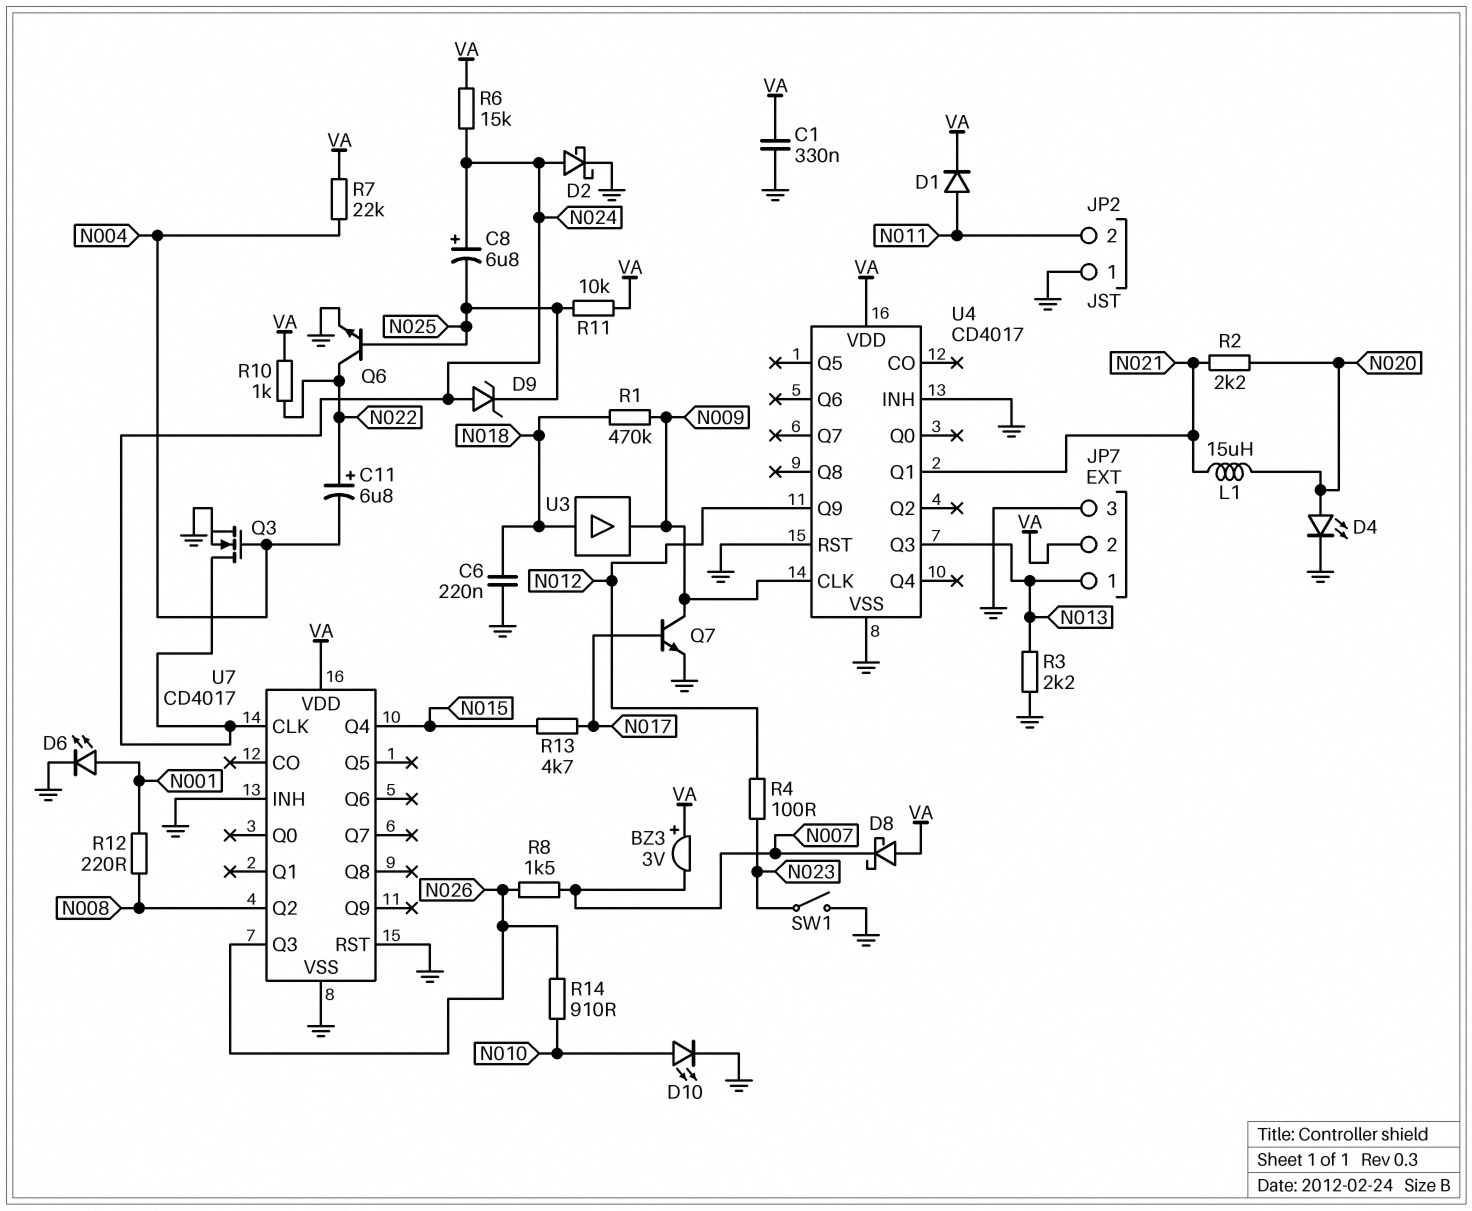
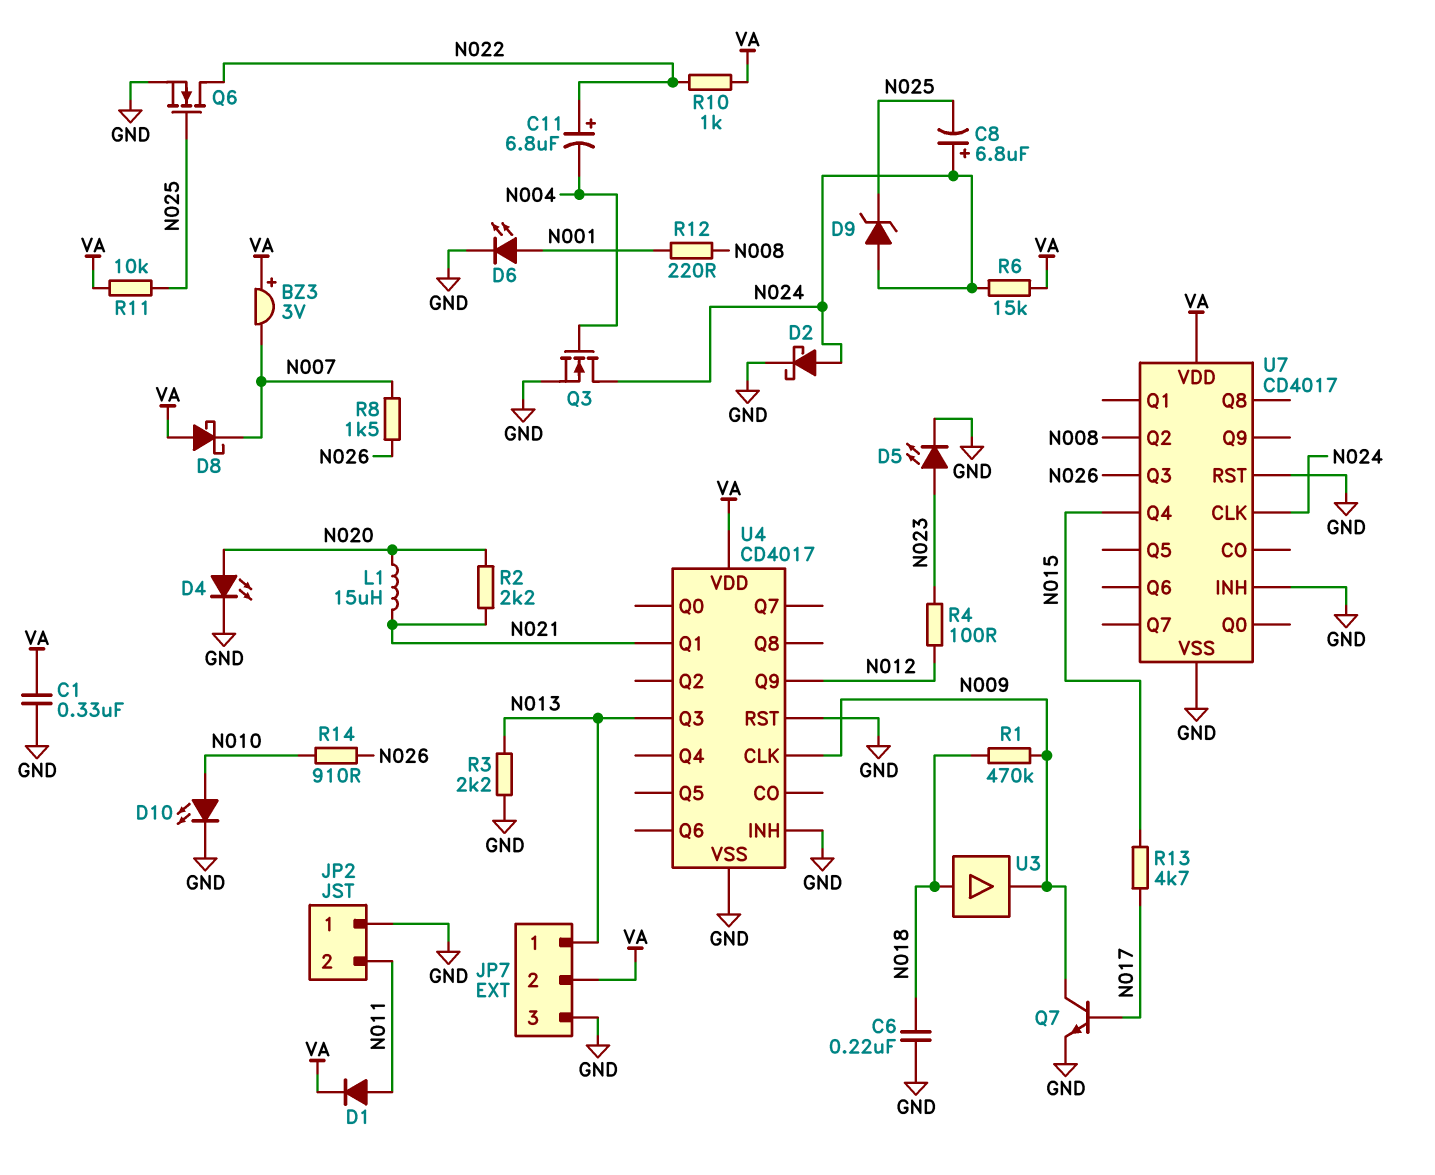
D5: none -> LED (A N023, K GND)
Q6: NPN (B N025, C N022, E GND) -> NMOS (G N025, D N022, S GND)
R7: 22k (N004, VA) -> none
SW1: switch (GND, N023) -> none

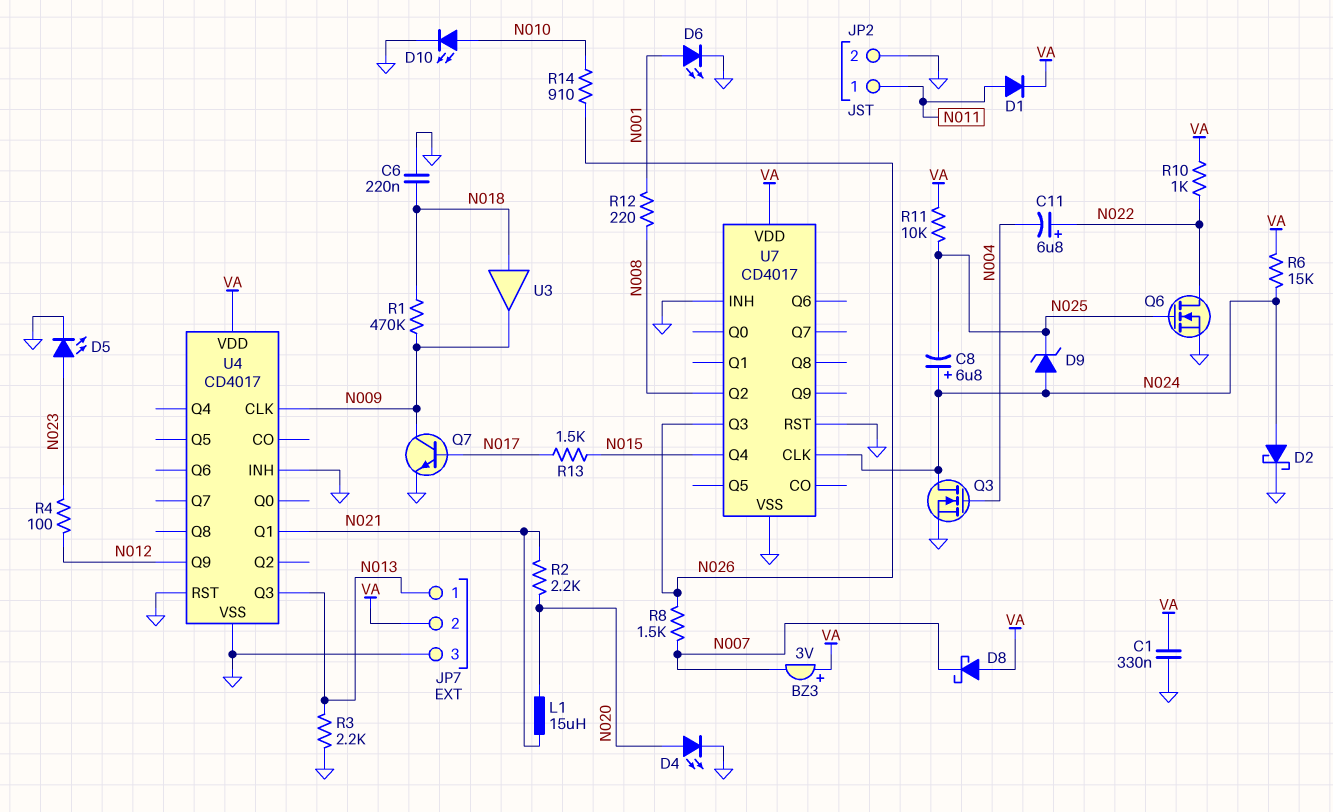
JP2 pin 1: GND -> N011
JP2 pin 2: N011 -> GND
R13: 4.7k (N015, N017) -> 1.5k (N015, N017)

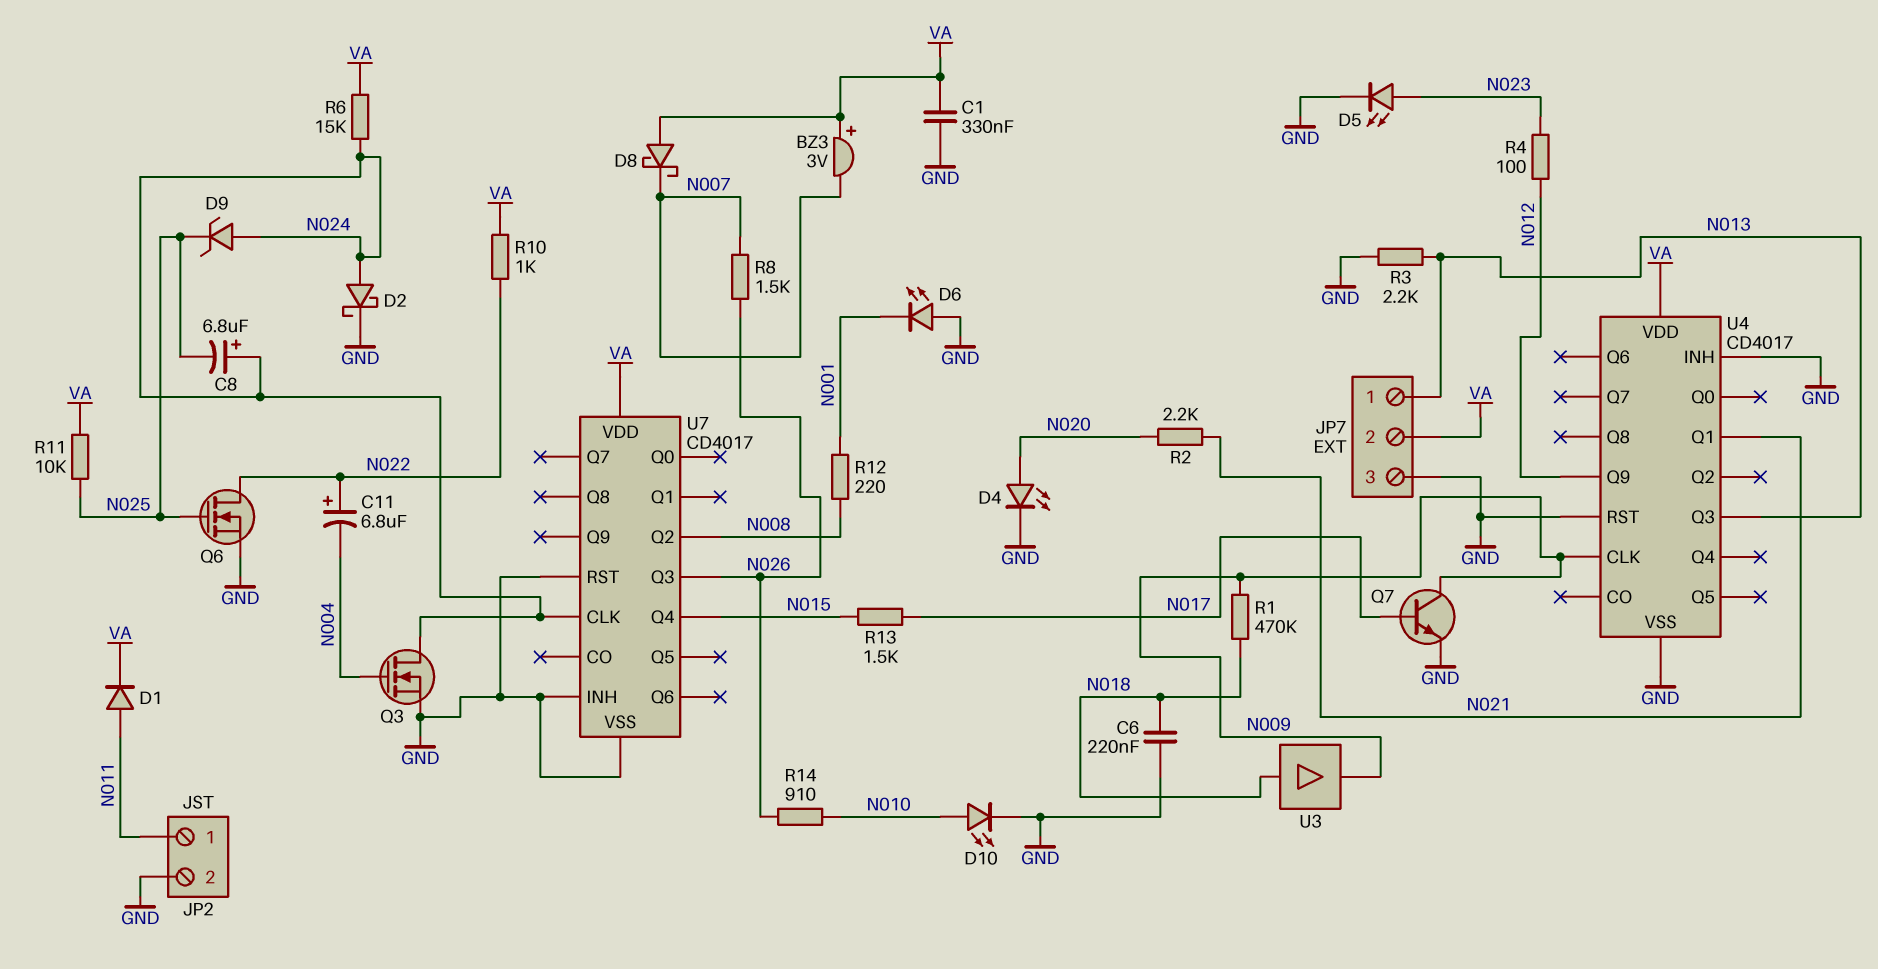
D6: LED (A N001, K GND) -> LED (A GND, K N001)
L1: 15uH (N020, N021) -> none

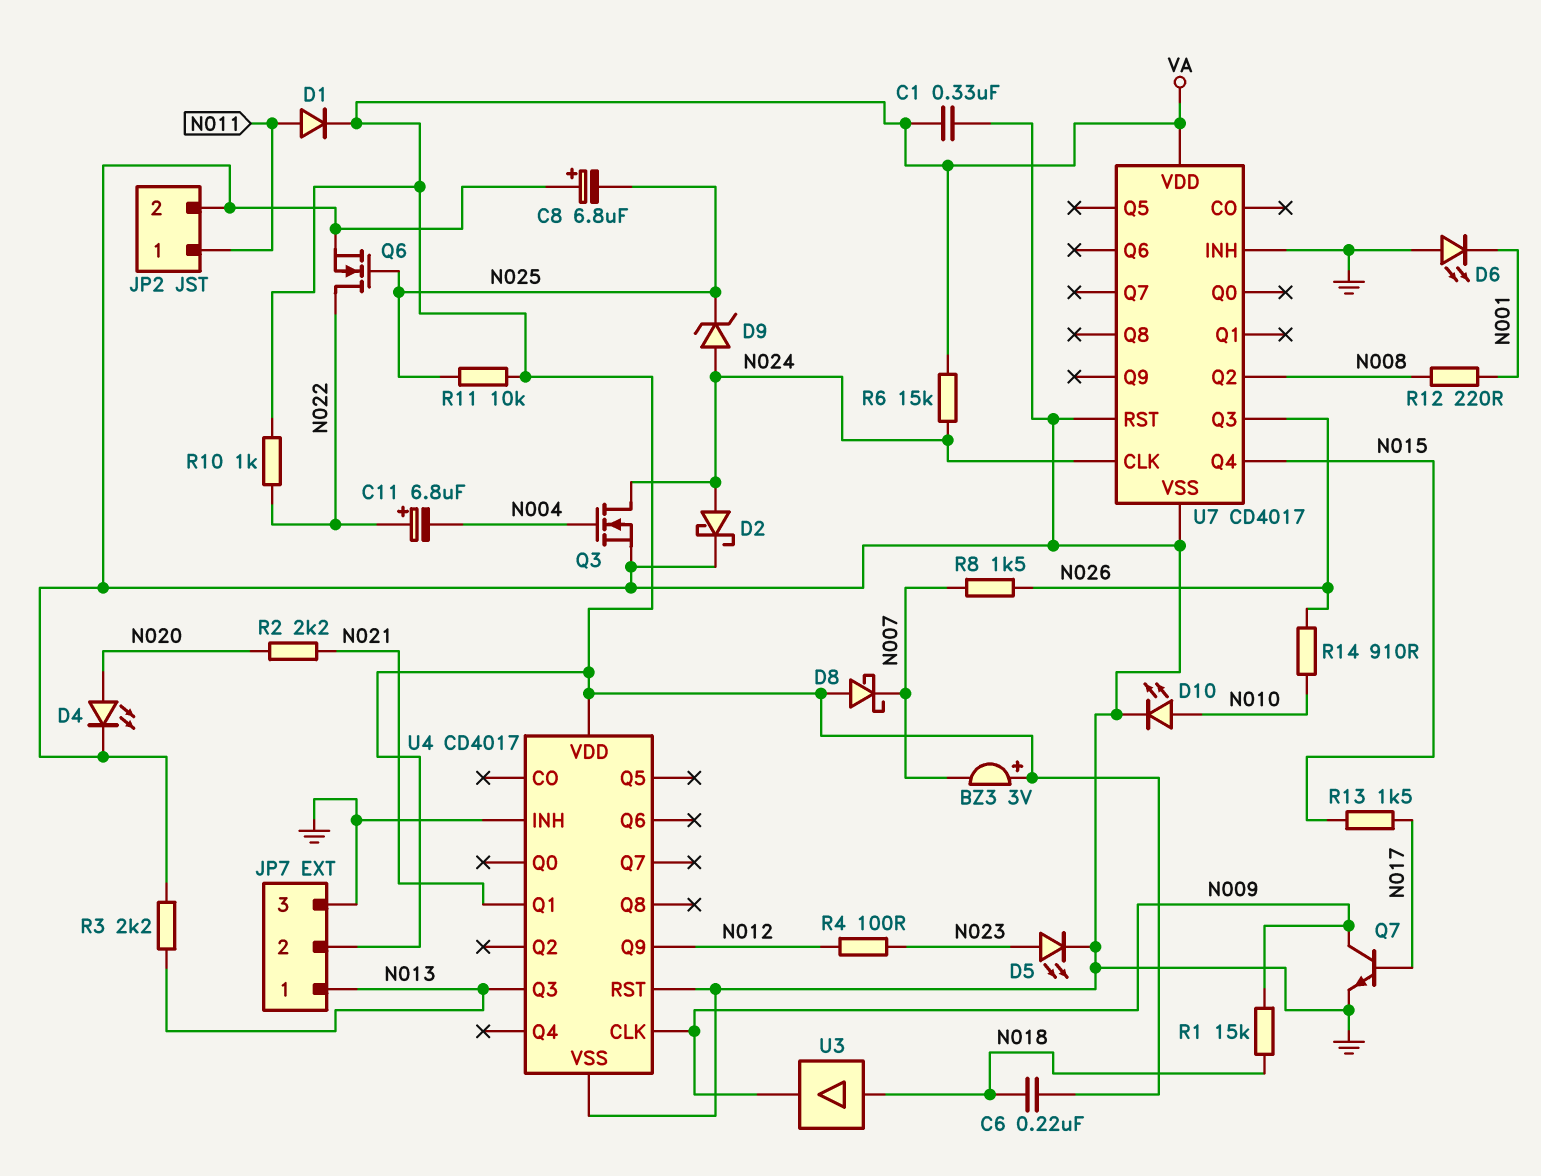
C6: 220nF (GND, N018) -> 220nF (N018, VA)
C8: 6.8uF (plus N024, minus N025) -> 6.8uF (plus GND, minus N025)
R1: 470k (N009, N018) -> 15k (N009, N018)

